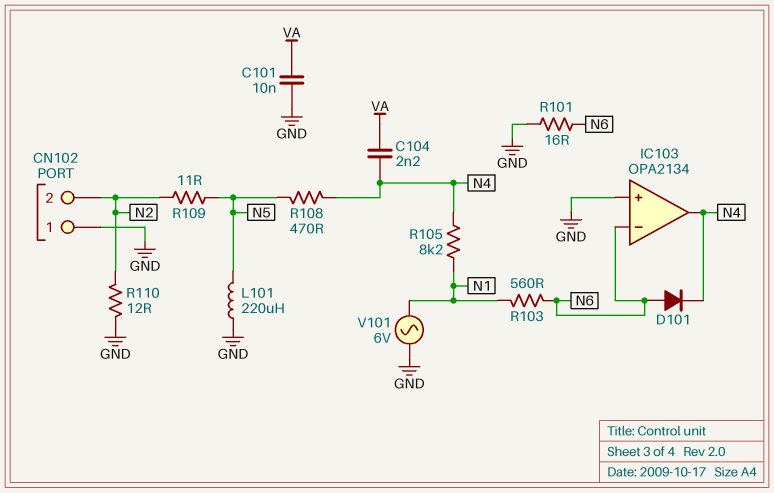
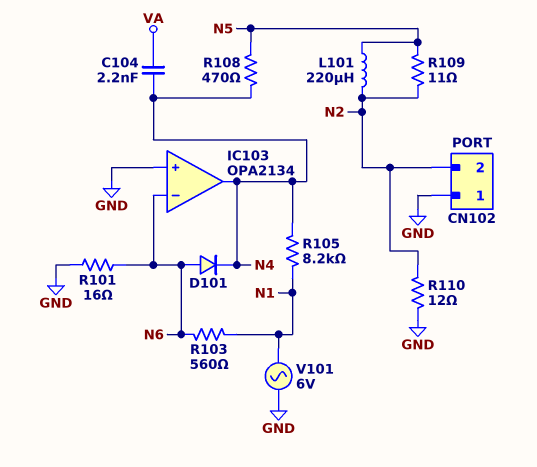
C101: 10nF (GND, VA) -> none
L101: 220uH (GND, N5) -> 220uH (N2, N5)

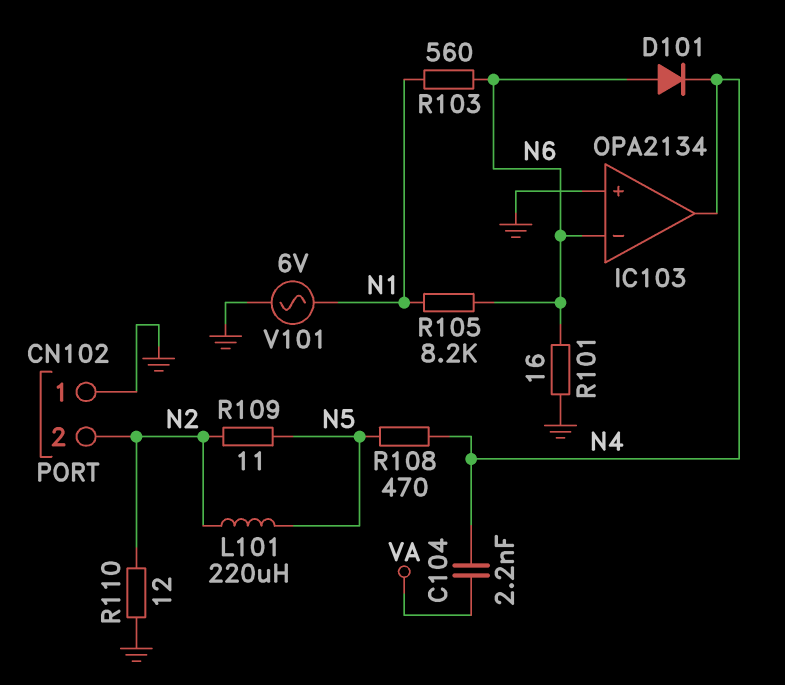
R105: 8.2k (N1, N4) -> 8.2k (N1, N6)

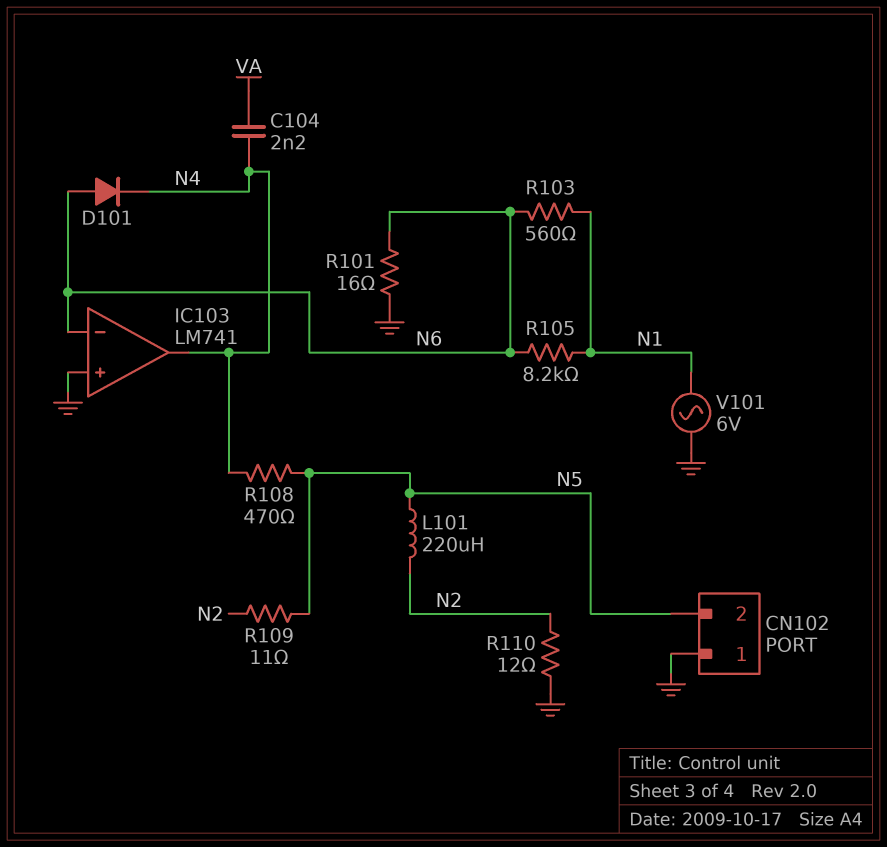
CN102 pin 2: N2 -> N5
IC103: OPA2134 -> LM741

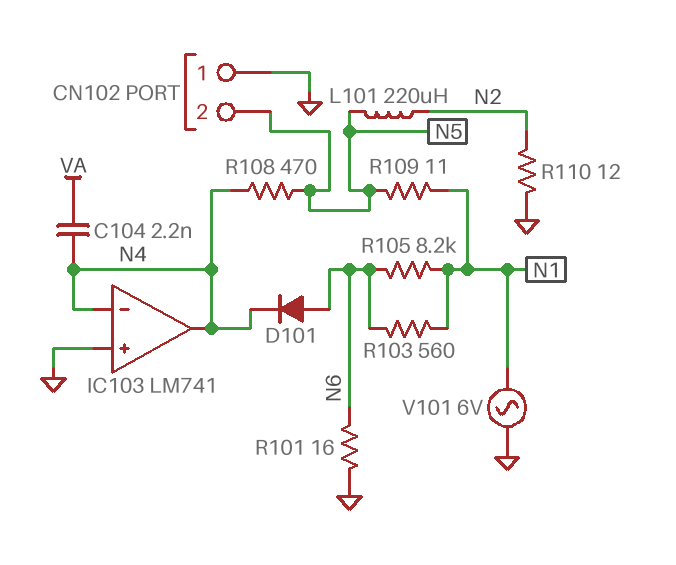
IC103 pin in-: N6 -> N4
R109: 11 (N2, N5) -> 11 (N1, N5)

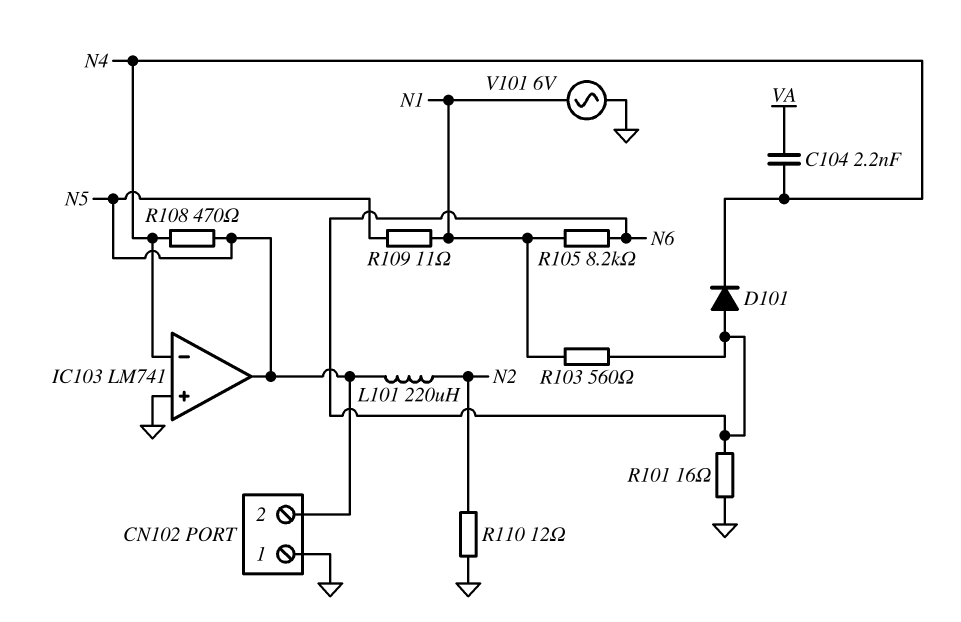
IC103 pin out: N4 -> N5

